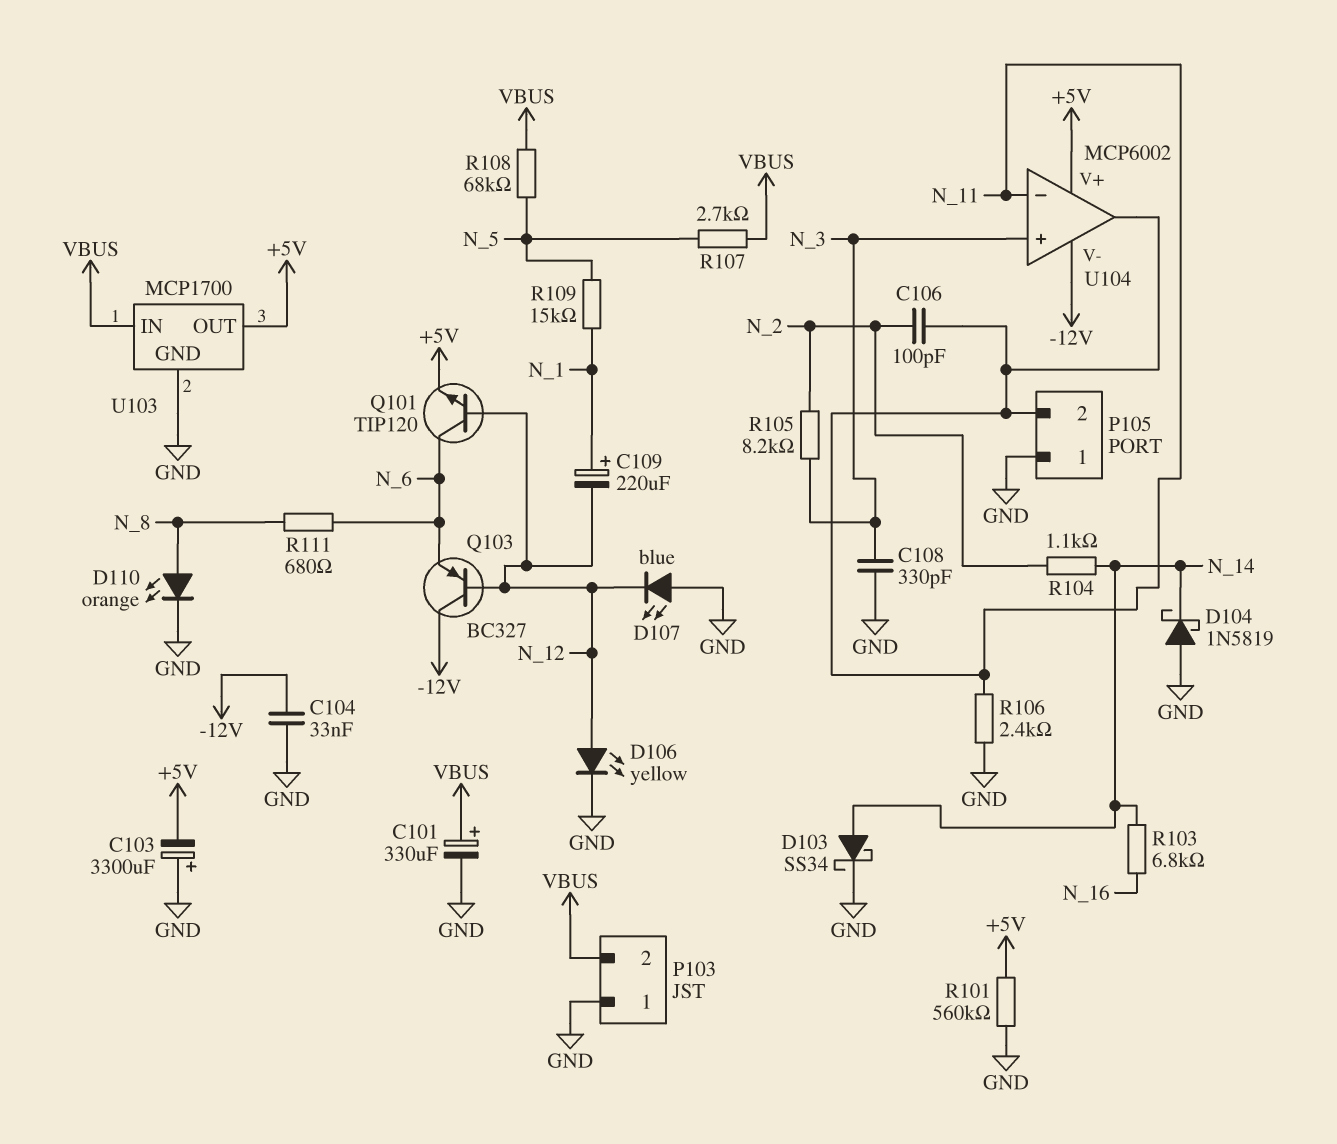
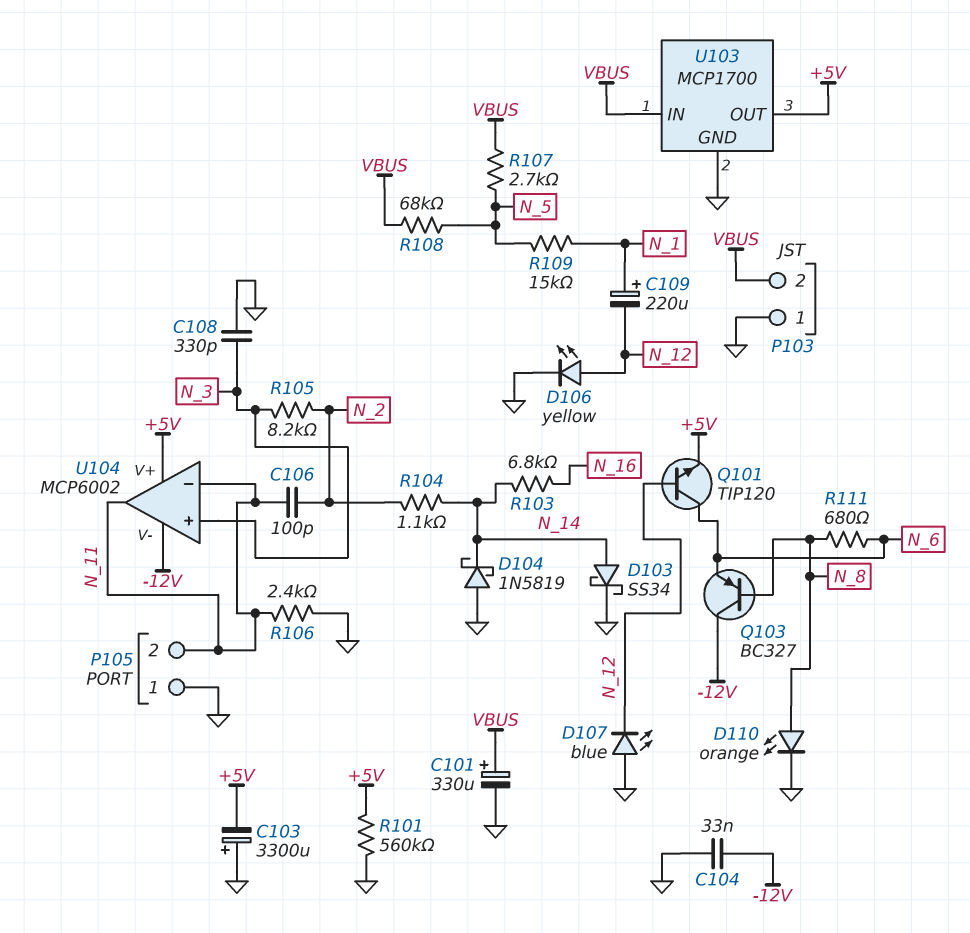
Q103: PNP BC327 (B N_12, C -12V, E N_6) -> PNP BC327 (B N_8, C -12V, E N_6)

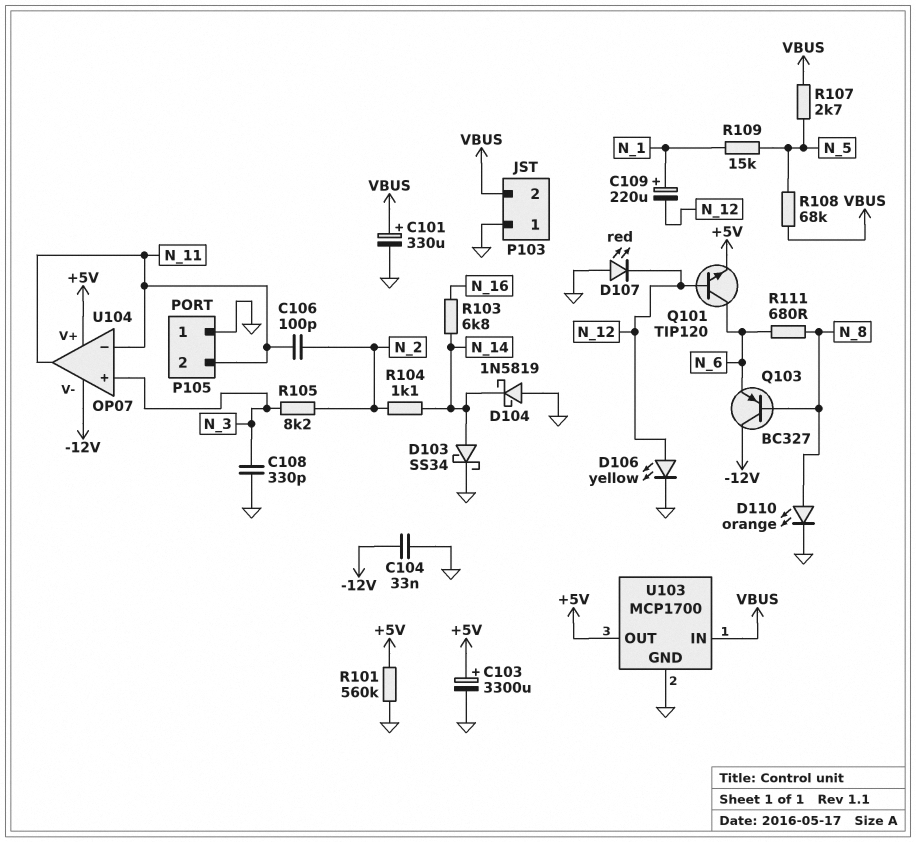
C103: 3300uF (plus GND, minus +5V) -> 3300uF (plus +5V, minus GND)
D107: LED blue (A GND, K N_12) -> LED red (A GND, K N_12)
R106: 2.4k (GND, N_11) -> none
U104: MCP6002 -> OP07

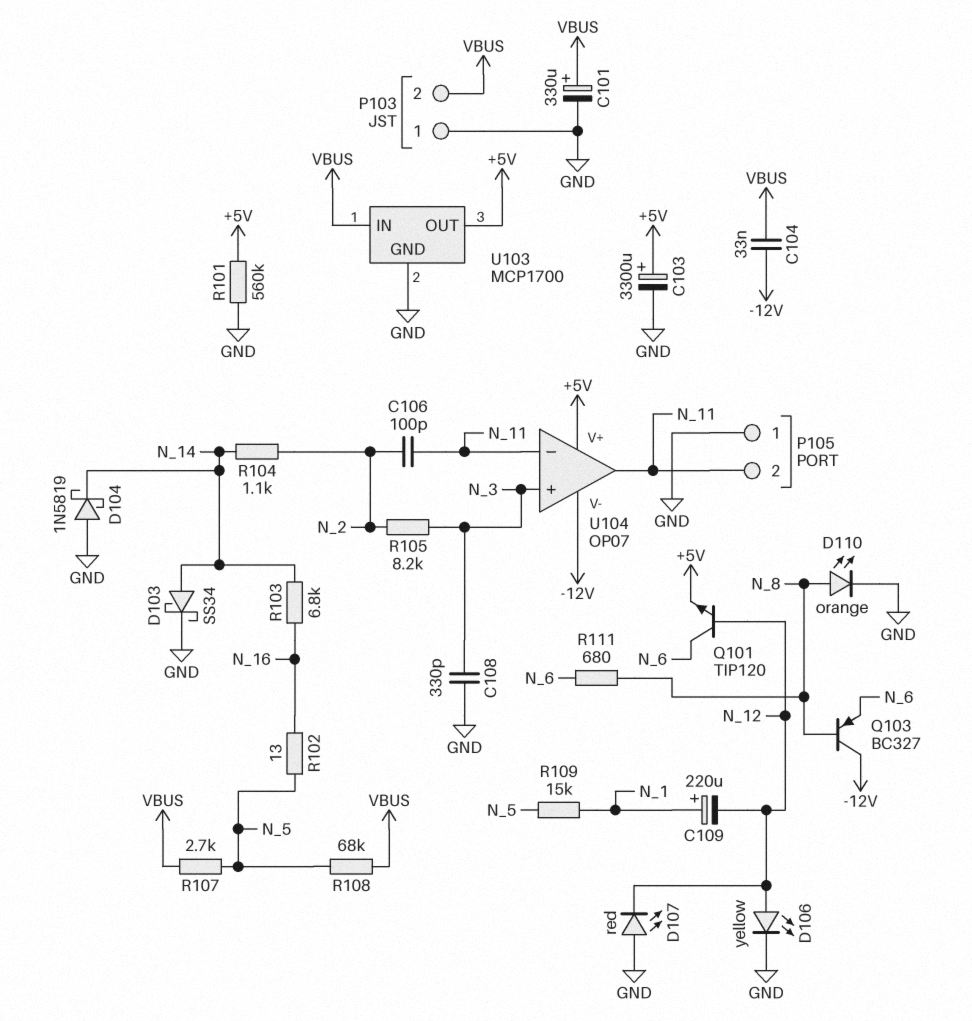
C104: 33nF (-12V, GND) -> 33nF (-12V, VBUS)
R102: none -> 13 (N_5, N_16)

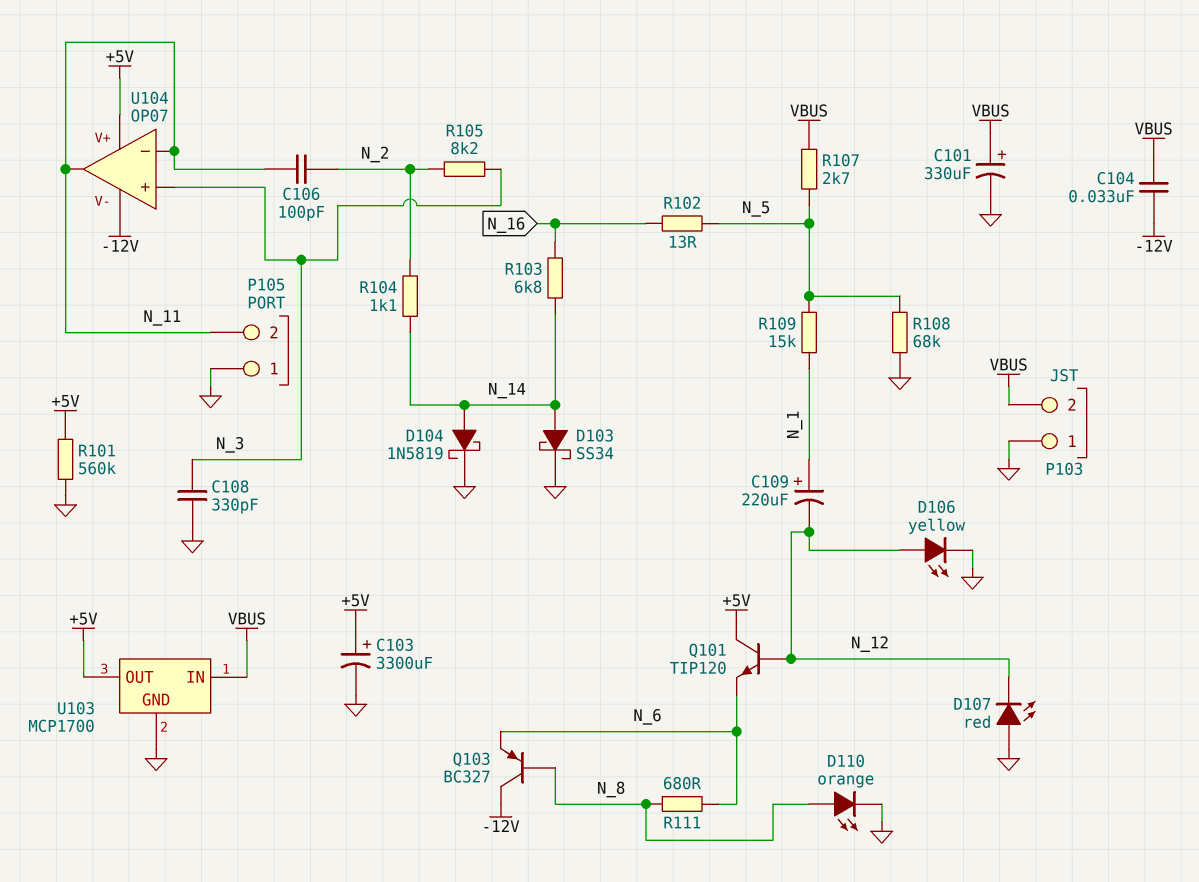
D104: schottky 1N5819 (A GND, K N_14) -> schottky 1N5819 (A N_14, K GND)
Q101: NPN TIP120 (B N_12, C N_6, E +5V) -> NPN TIP120 (B N_12, C +5V, E N_6)
R108: 68k (N_5, VBUS) -> 68k (GND, N_5)

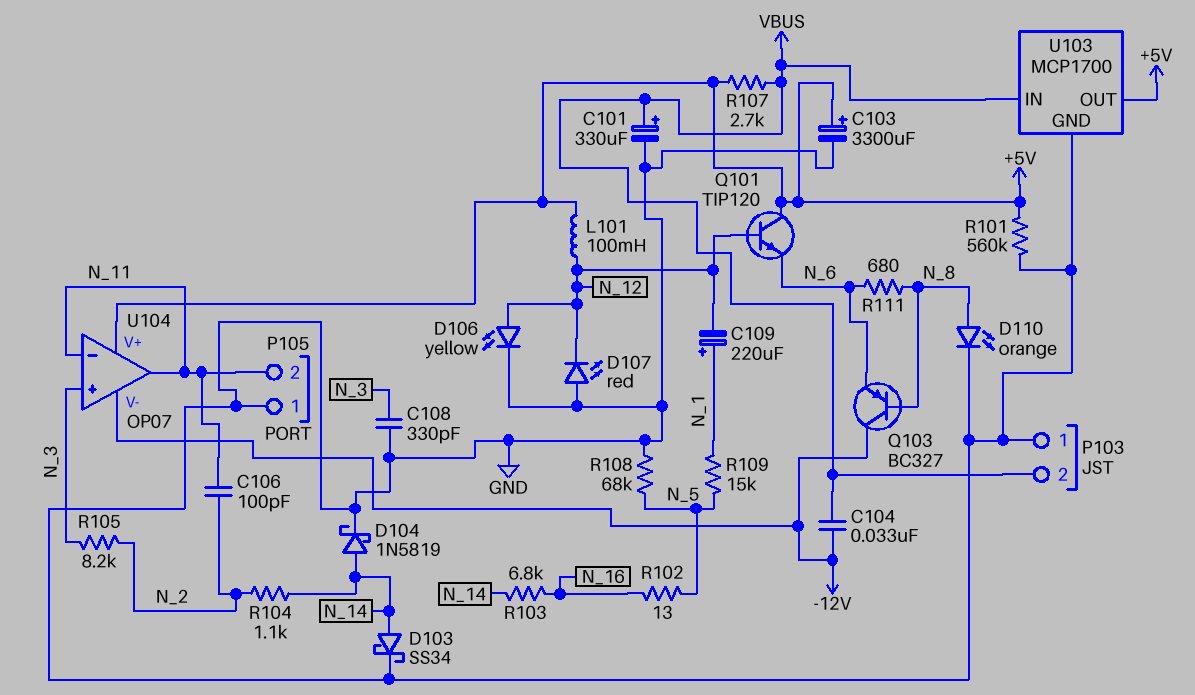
L101: none -> 100mH (+5V, N_12)
R107: 2.7k (N_5, VBUS) -> 2.7k (+5V, VBUS)

